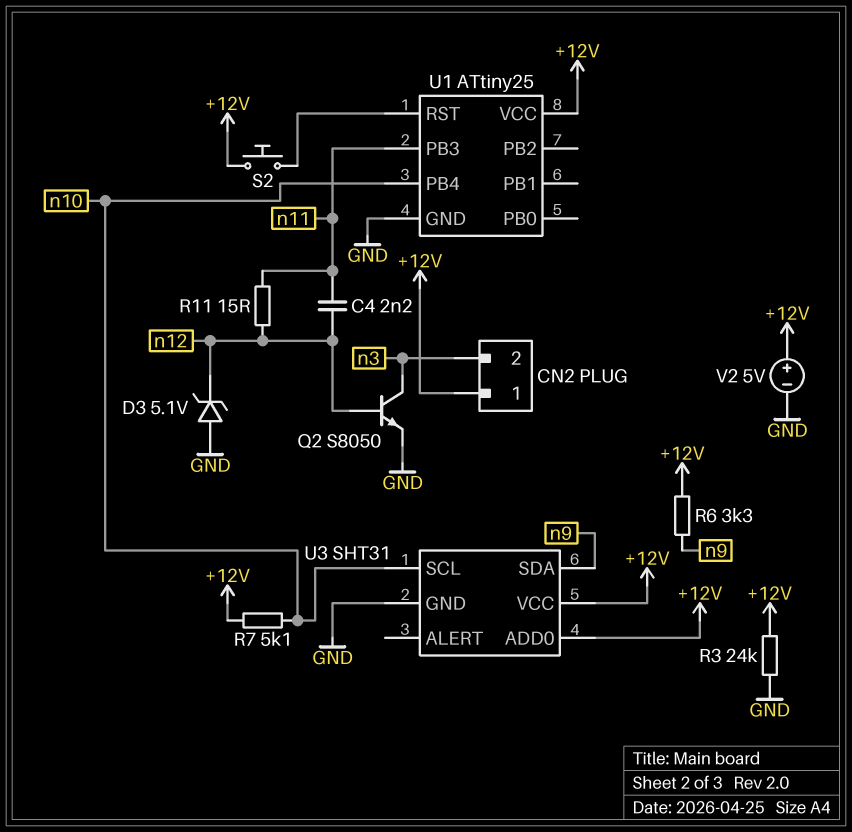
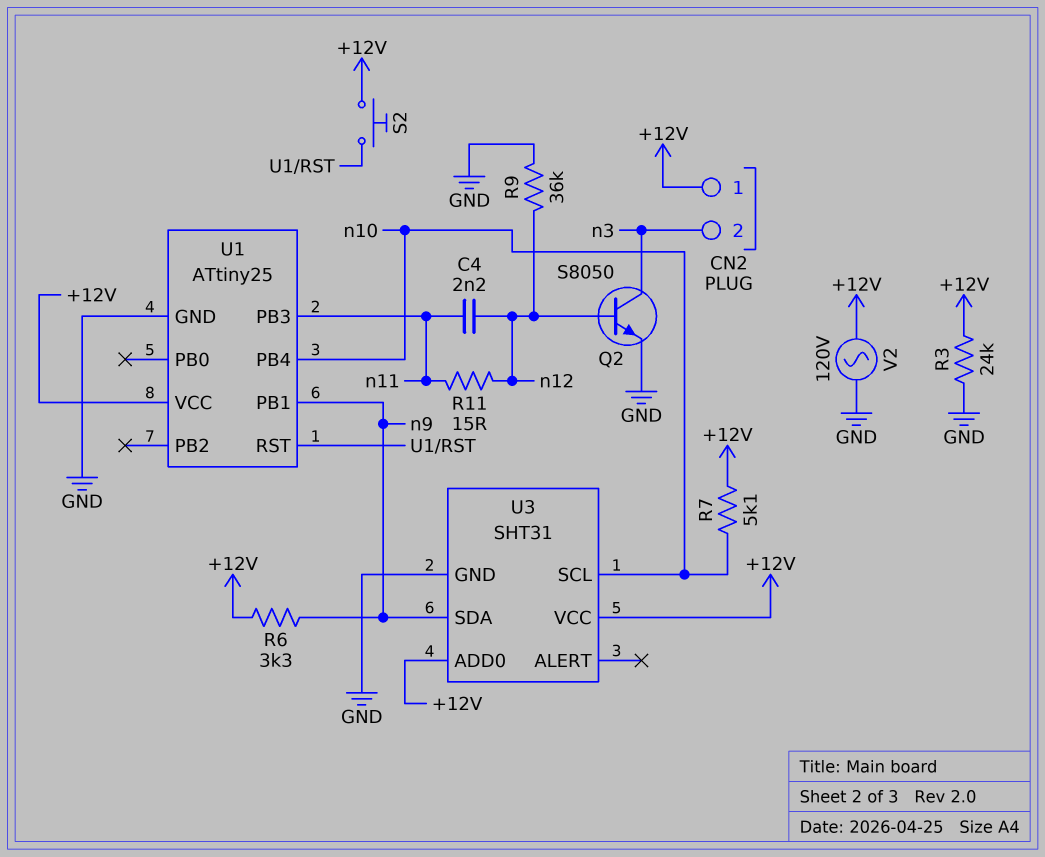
D3: zener 5.1V (A GND, K n12) -> none
R9: none -> 36k (GND, n12)
U1 pin PB1: none -> n9
V2: 5V (plus +12V, minus GND) -> AC 120V (+12V, GND)

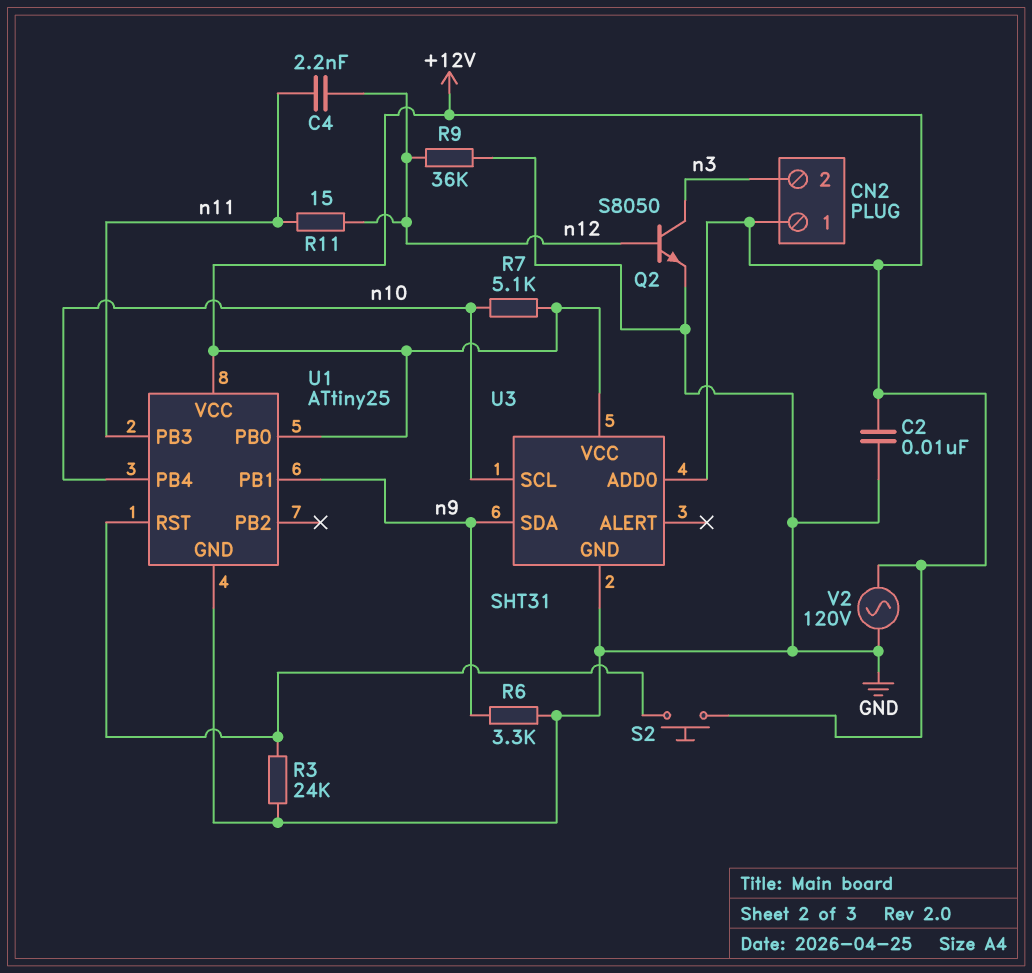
C2: none -> 10nF (+12V, GND)
R3: 24k (+12V, GND) -> 24k (GND, U1/RST)
R6: 3.3k (+12V, n9) -> 3.3k (GND, n9)
U1 pin PB0: none -> +12V

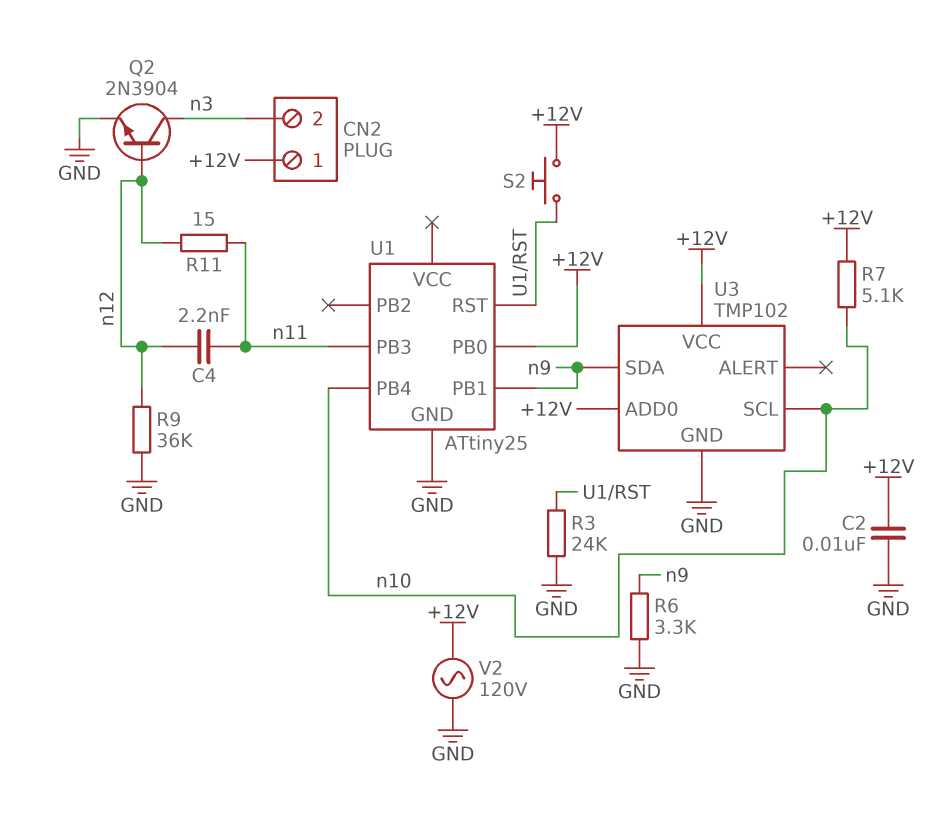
Q2: NPN S8050 (B n12, C n3, E GND) -> NPN 2N3904 (B n12, C n3, E GND)
U1 pin VCC: +12V -> none
U3: SHT31 -> TMP102

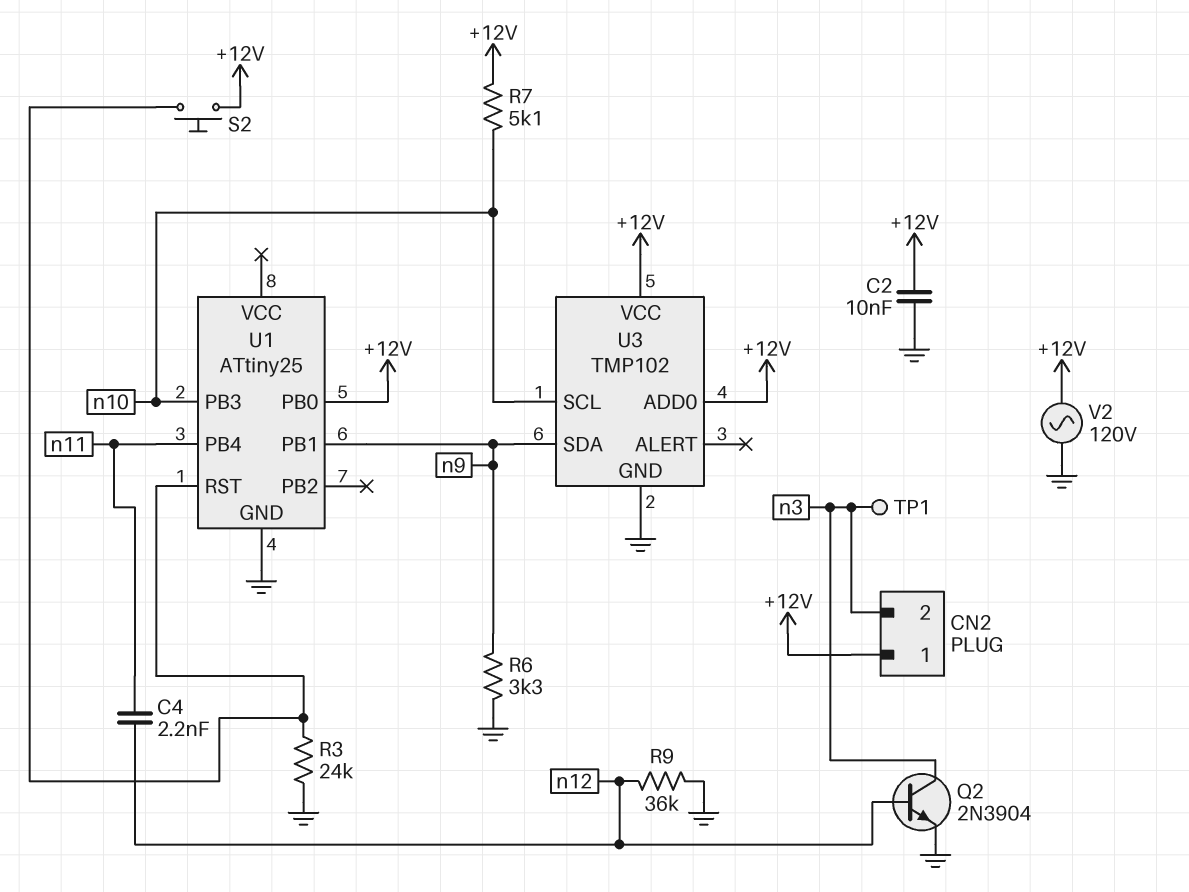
R11: 15 (n11, n12) -> none
TP1: none -> test point (n3)
U1 pin PB3: n11 -> n10
U1 pin PB4: n10 -> n11

